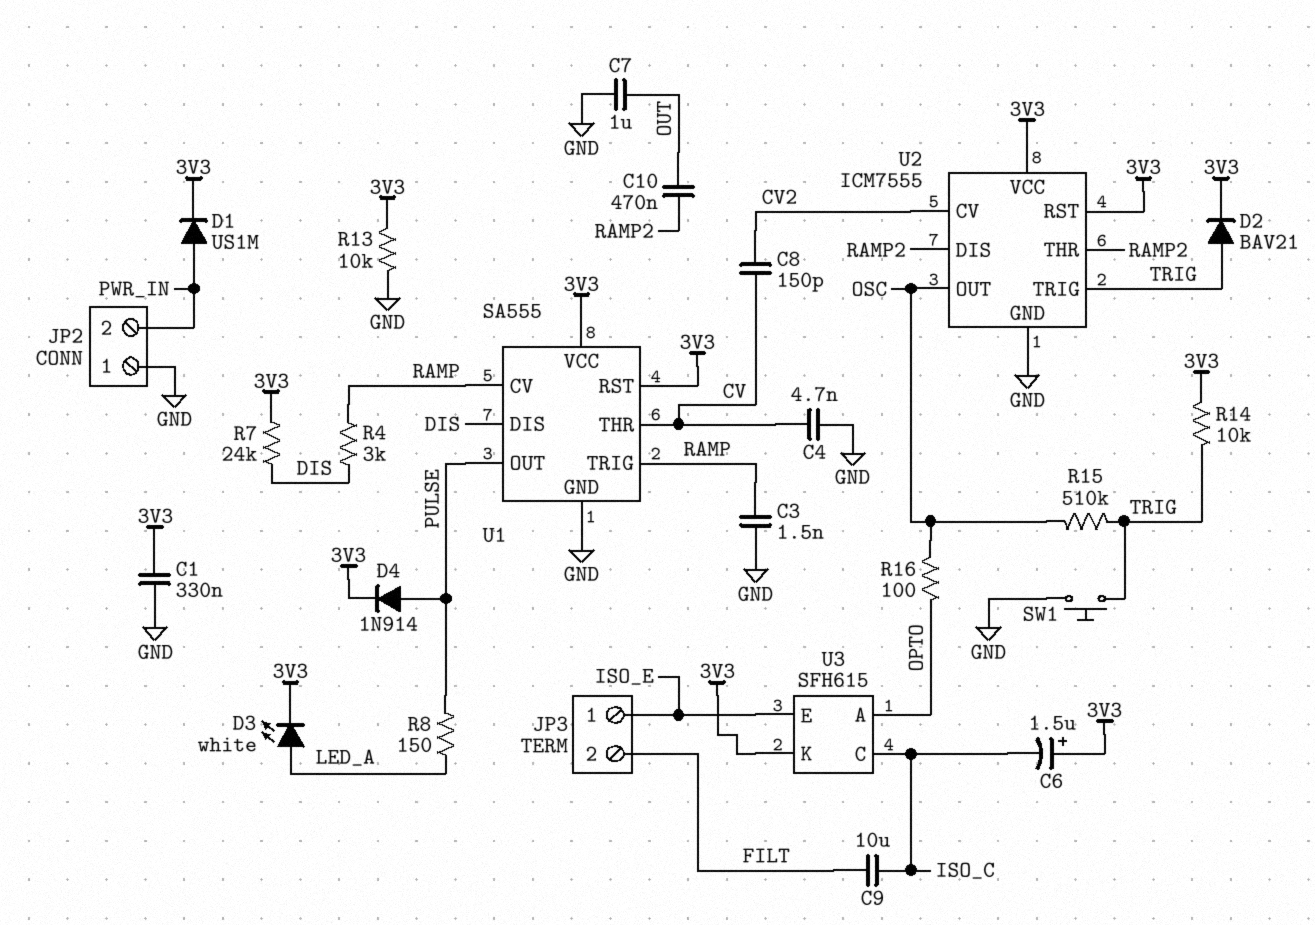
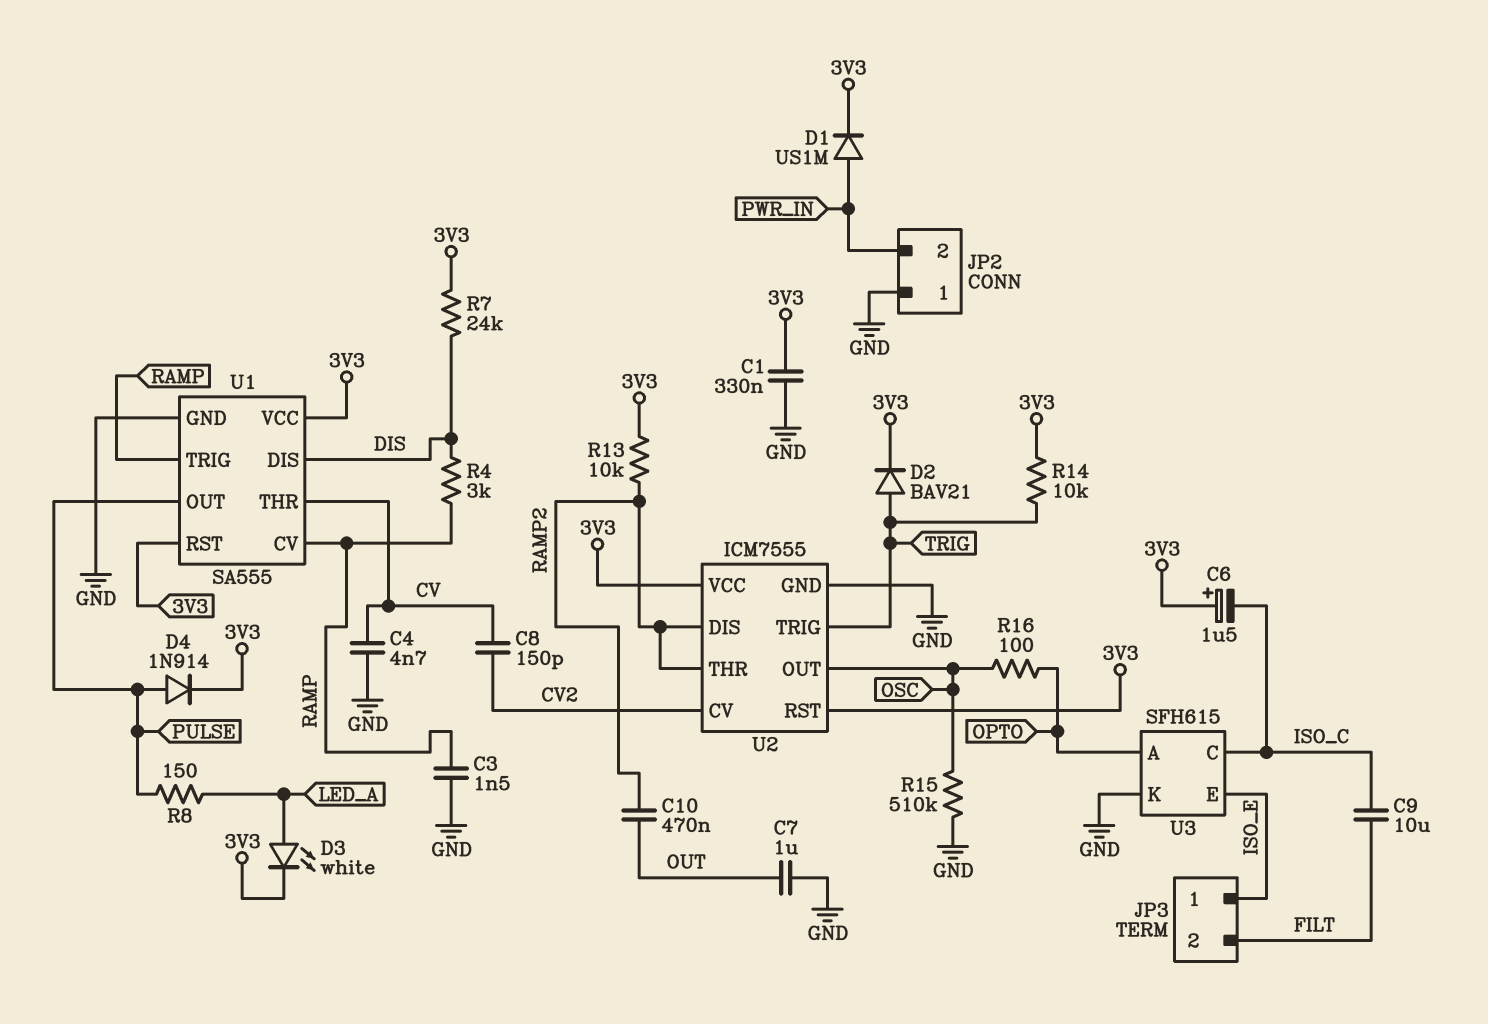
R13: 10k (3V3, GND) -> 10k (3V3, RAMP2)
R15: 510k (OSC, TRIG) -> 510k (GND, OSC)
SW1: button (GND, TRIG) -> none
U3 pin K: 3V3 -> GND

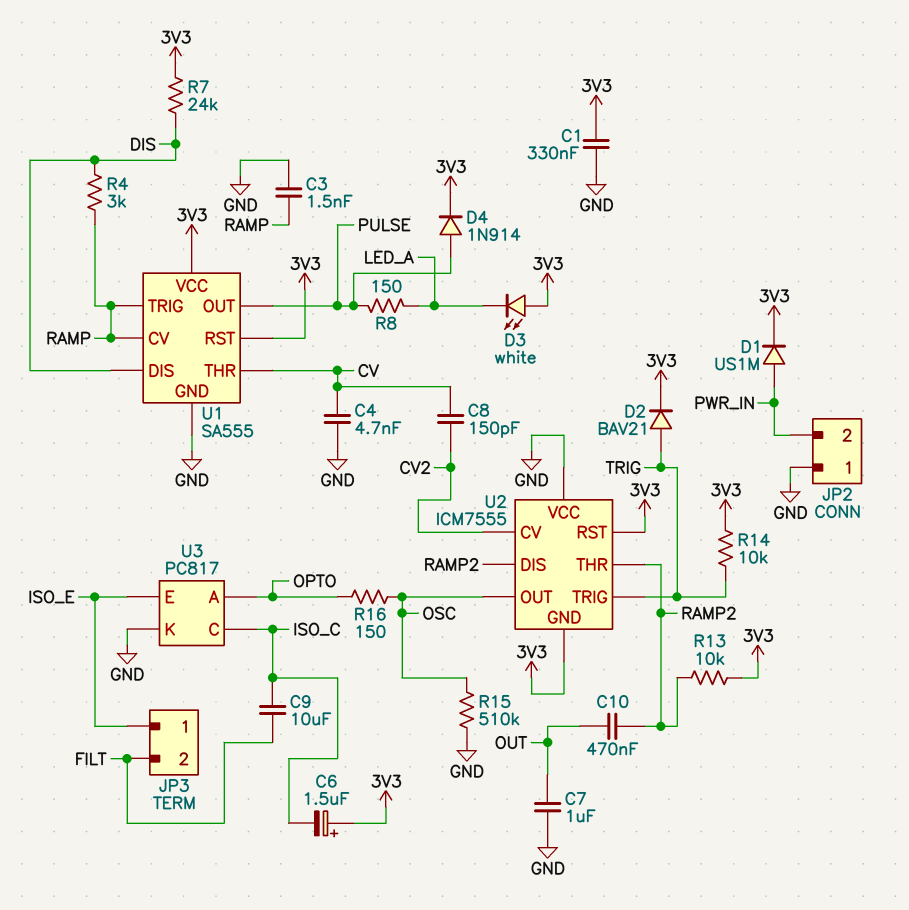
D3: LED white (A LED_A, K 3V3) -> LED white (A 3V3, K LED_A)
R16: 100 (OPTO, OSC) -> 150 (OPTO, OSC)
U2 pin GND: GND -> 3V3
U2 pin VCC: 3V3 -> GND
U3: SFH615 -> PC817

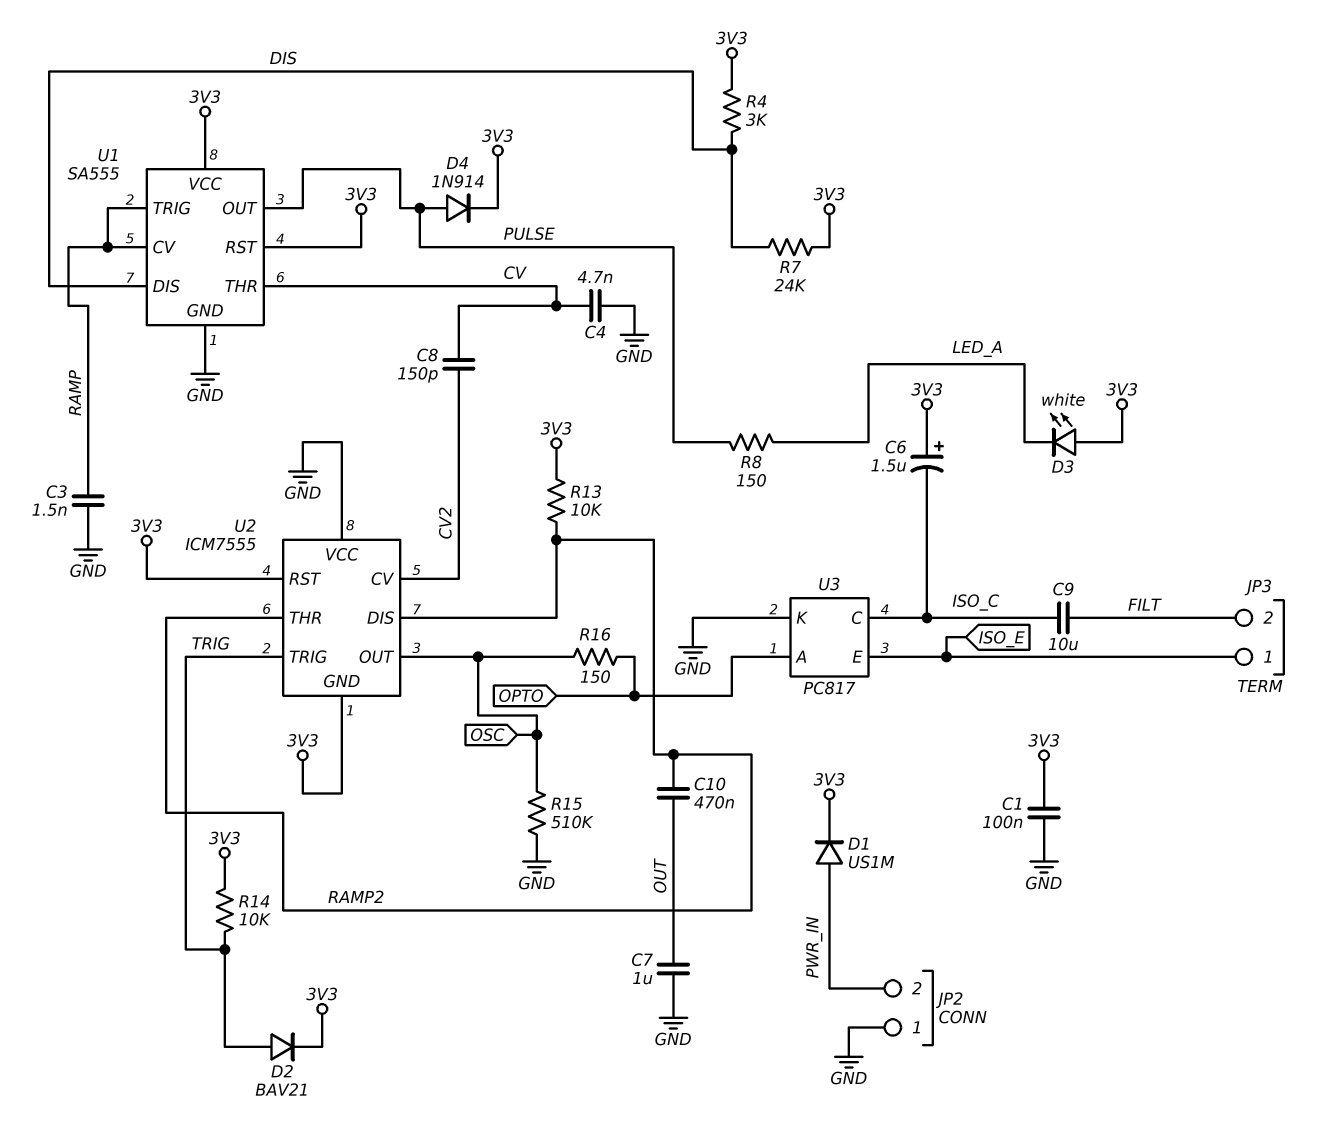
C1: 330nF (3V3, GND) -> 100nF (3V3, GND)
R4: 3k (DIS, RAMP) -> 3k (3V3, DIS)

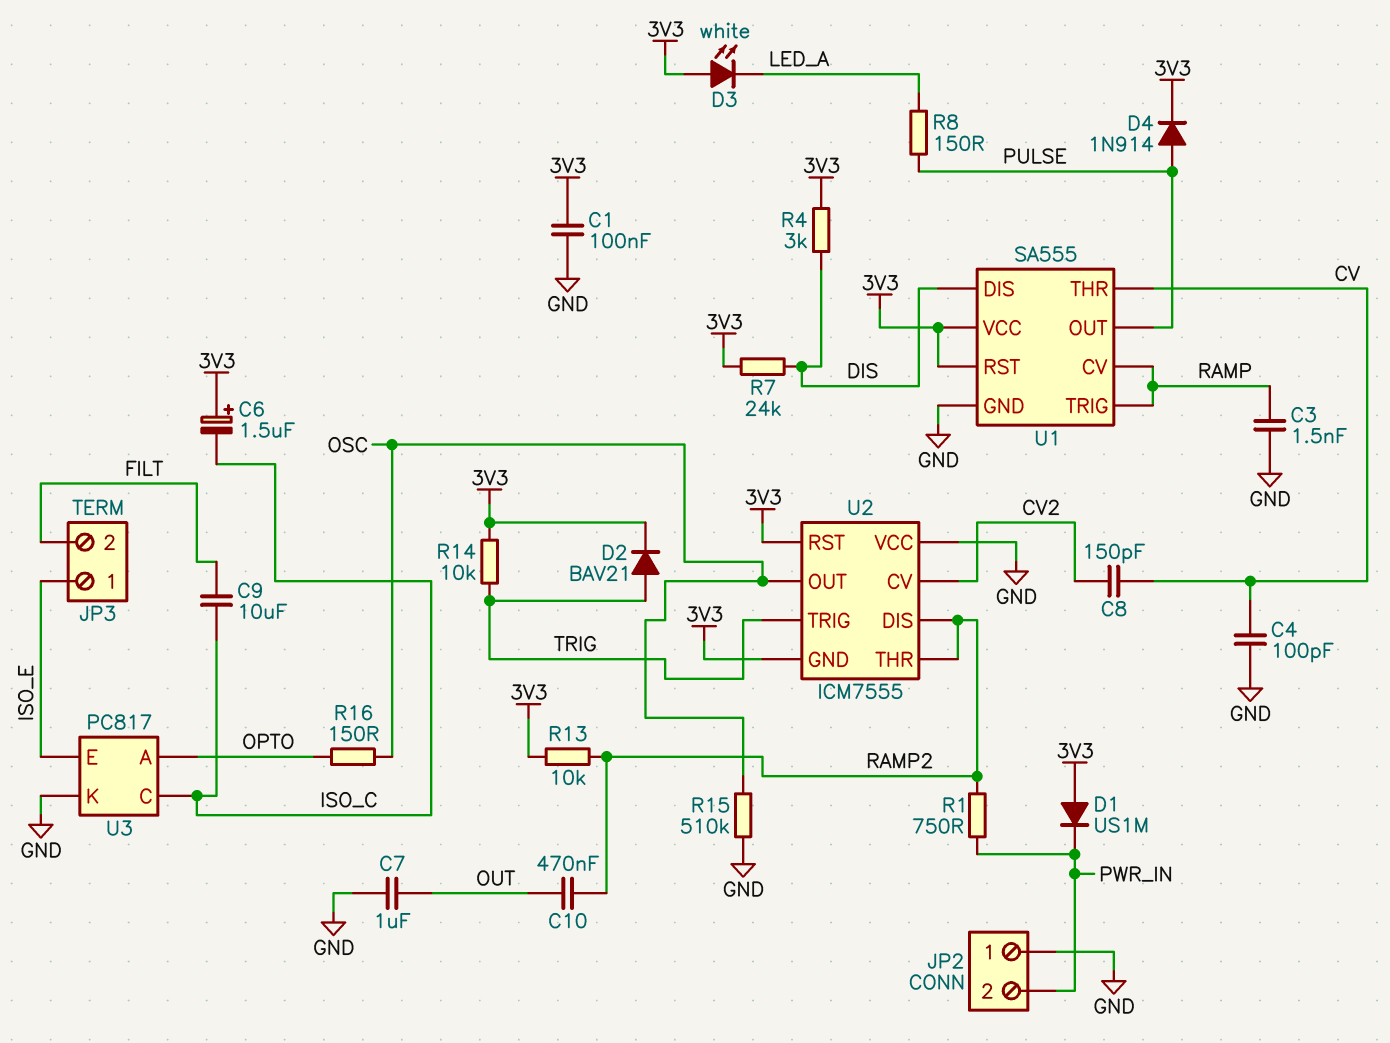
C4: 4.7nF (CV, GND) -> 100pF (CV, GND)
D1: diode US1M (A PWR_IN, K 3V3) -> diode US1M (A 3V3, K PWR_IN)
R1: none -> 750 (PWR_IN, RAMP2)

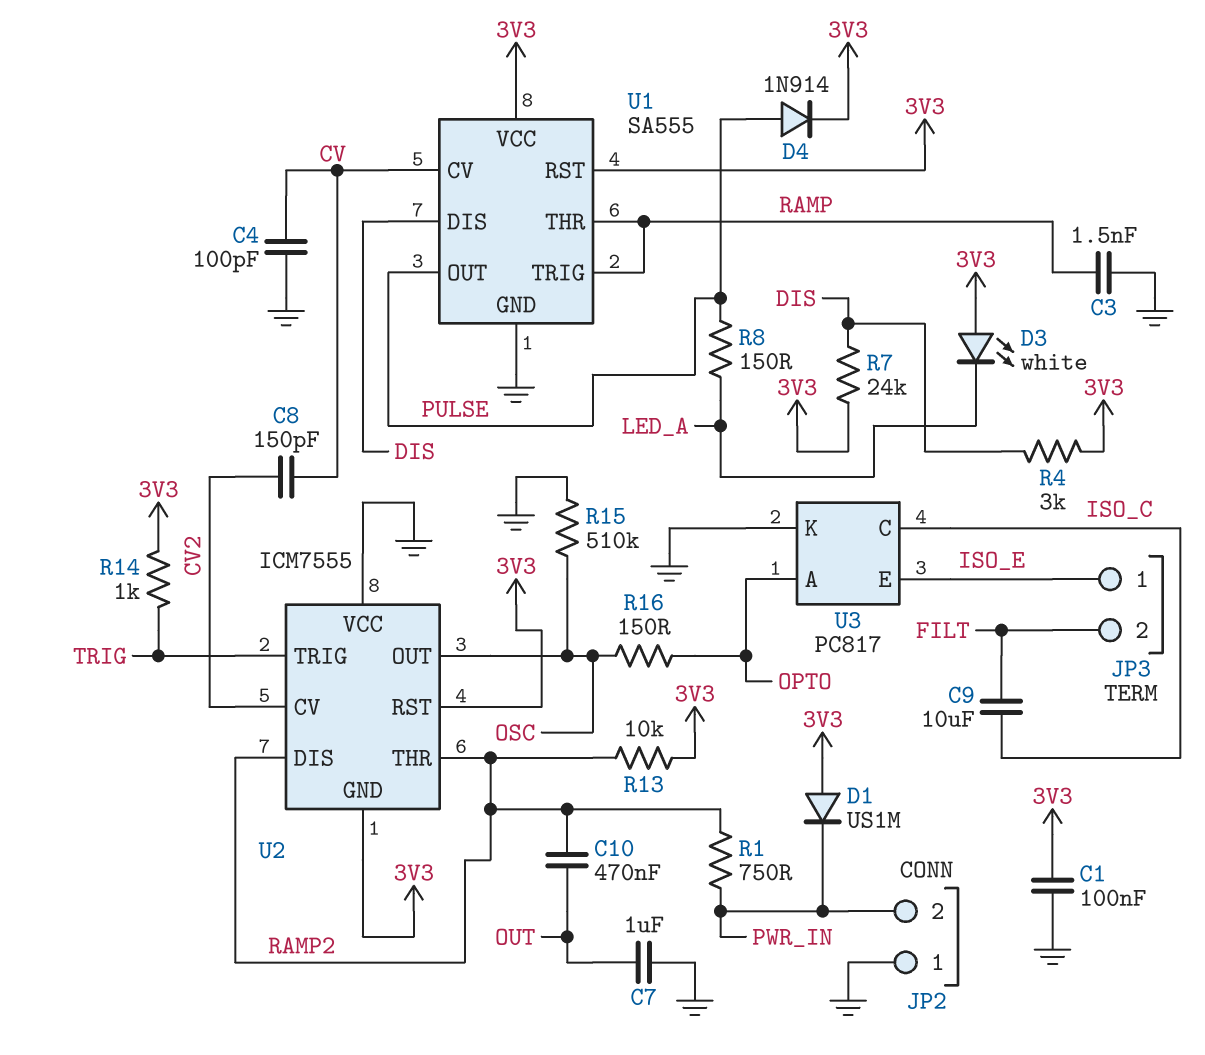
C6: 1.5uF (plus 3V3, minus ISO_C) -> none
D2: diode BAV21 (A TRIG, K 3V3) -> none
R14: 10k (3V3, TRIG) -> 1k (3V3, TRIG)
U1 pin CV: RAMP -> CV
U1 pin THR: CV -> RAMP

